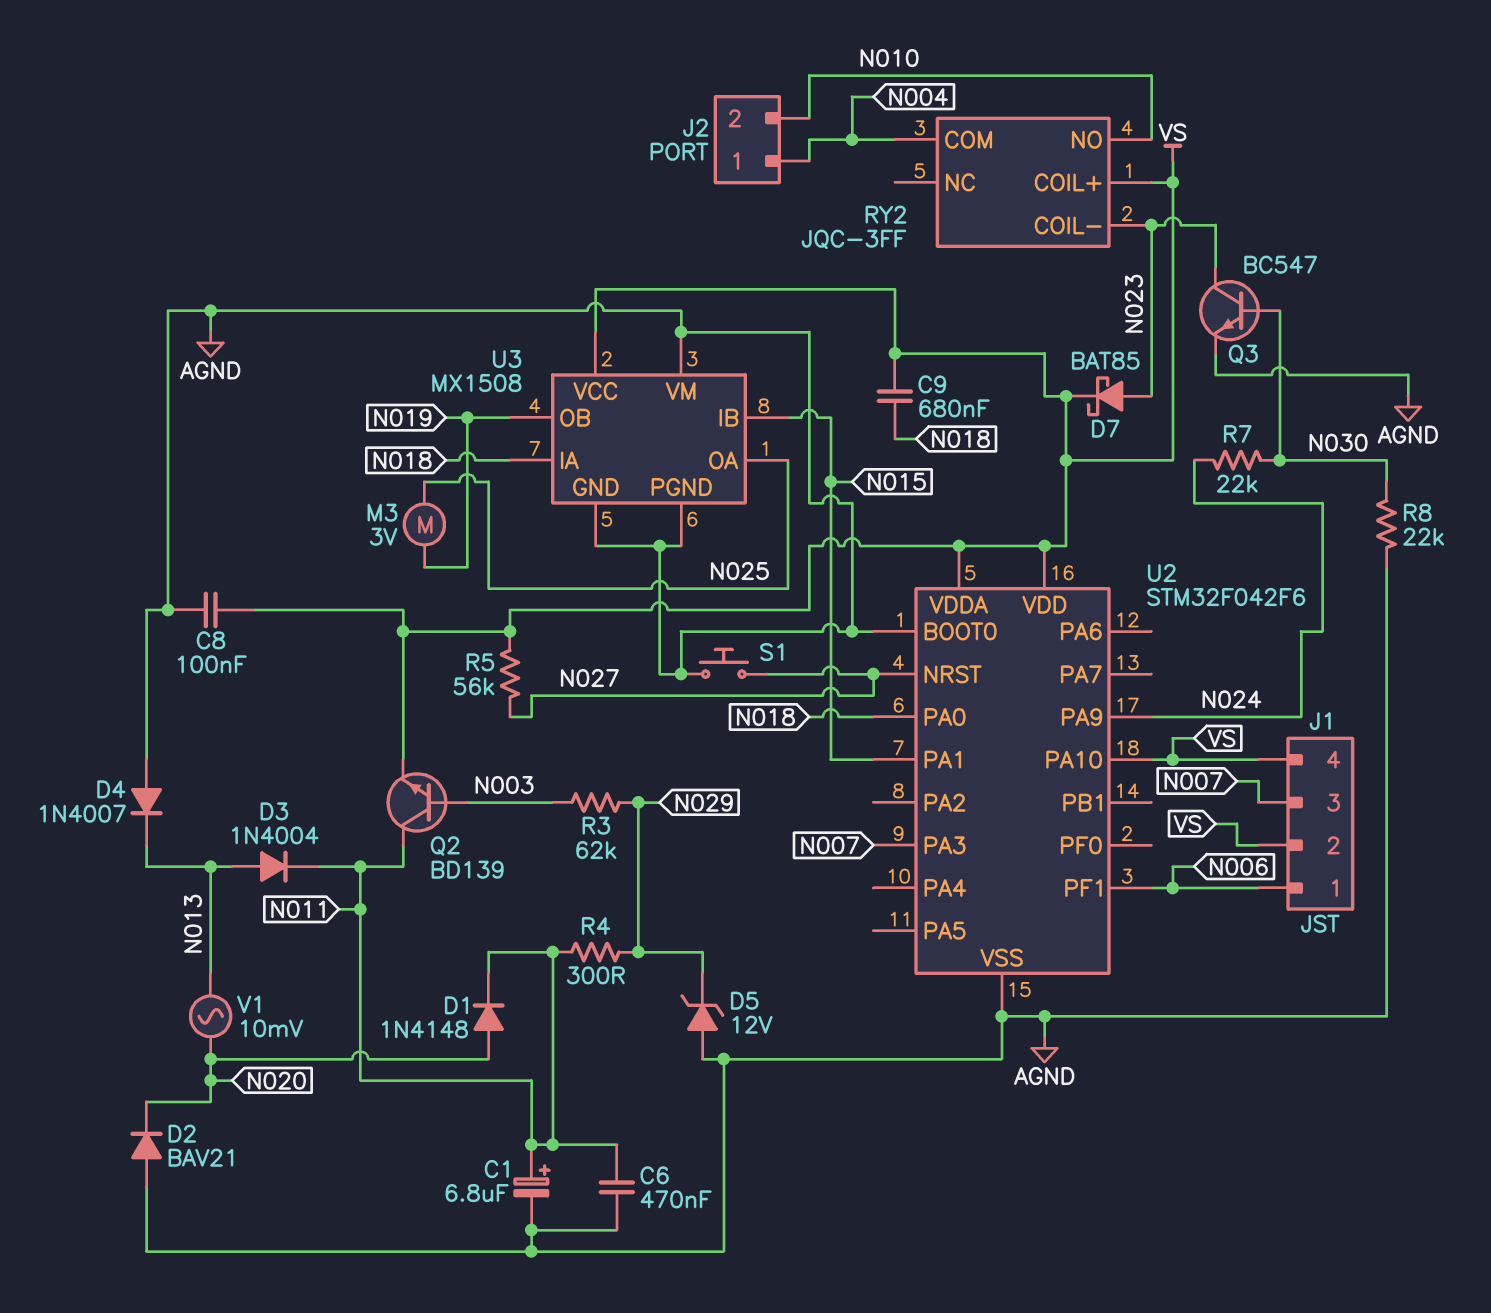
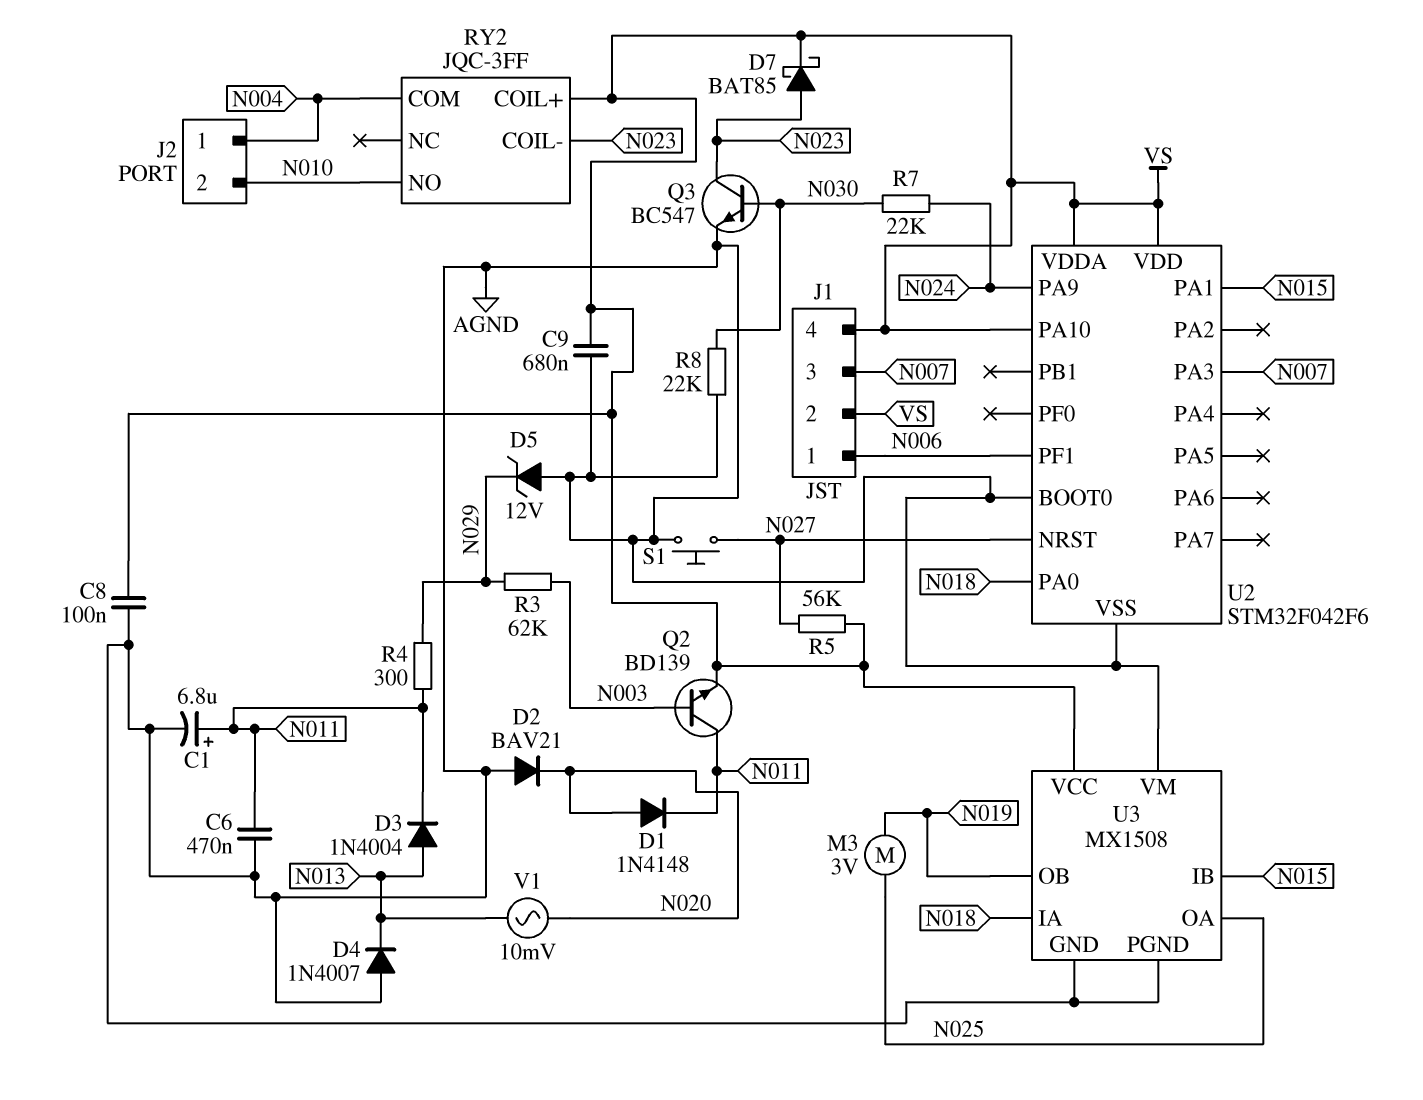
C9: 680nF (N018, VS) -> 680nF (AGND, VS)

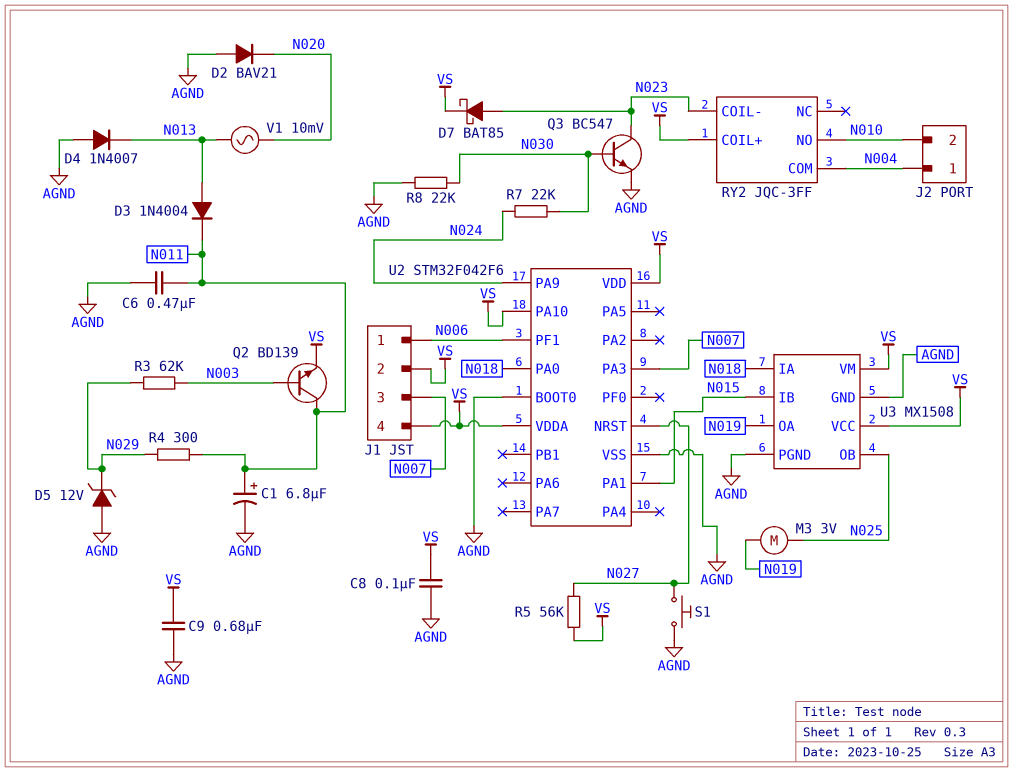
D1: diode 1N4148 (A N020, K N011) -> none
U3 pin OA: N025 -> N019
U3 pin OB: N019 -> N025
U3 pin VM: AGND -> VS

